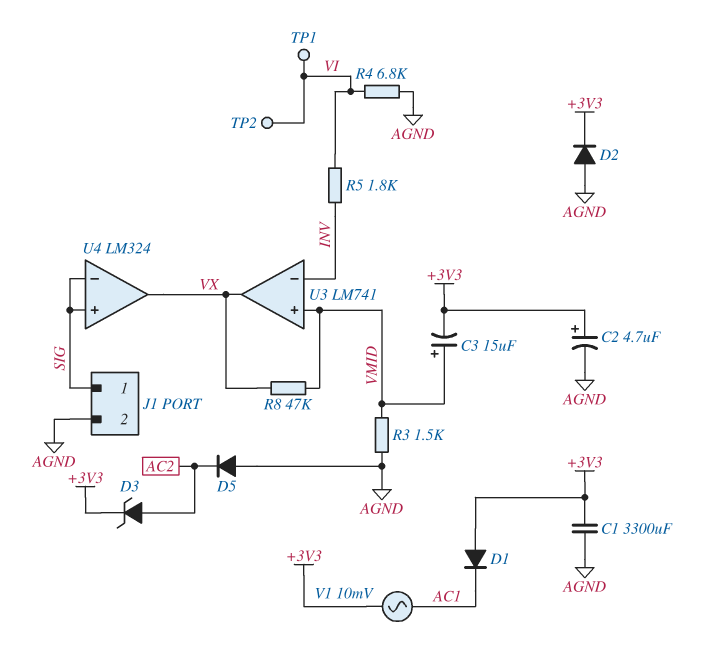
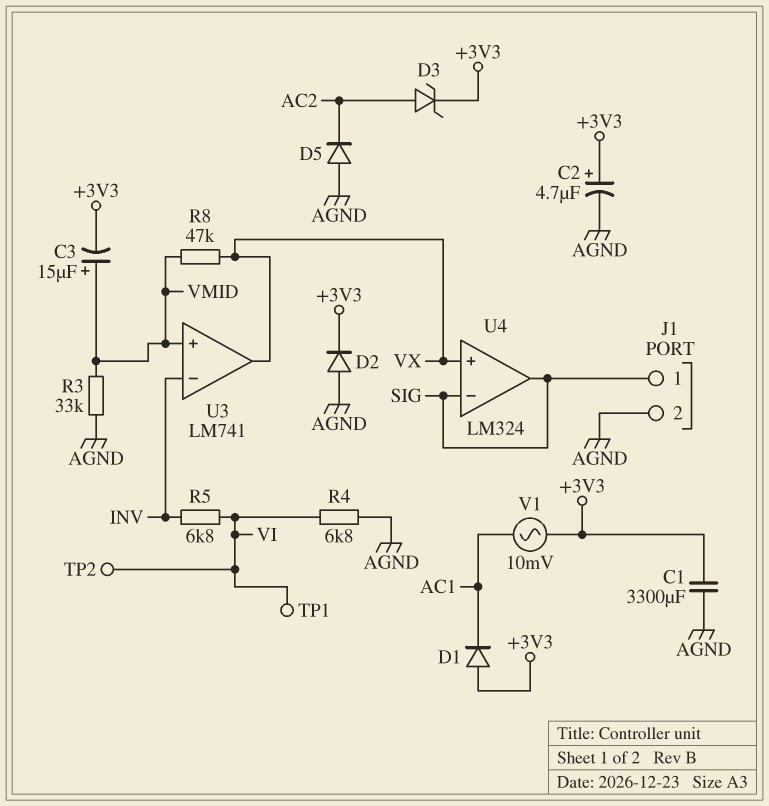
R3: 1.5k (AGND, VMID) -> 33k (AGND, VMID)
R5: 1.8k (INV, VI) -> 6.8k (INV, VI)
U4 pin in+: SIG -> VX
U4 pin out: VX -> SIG

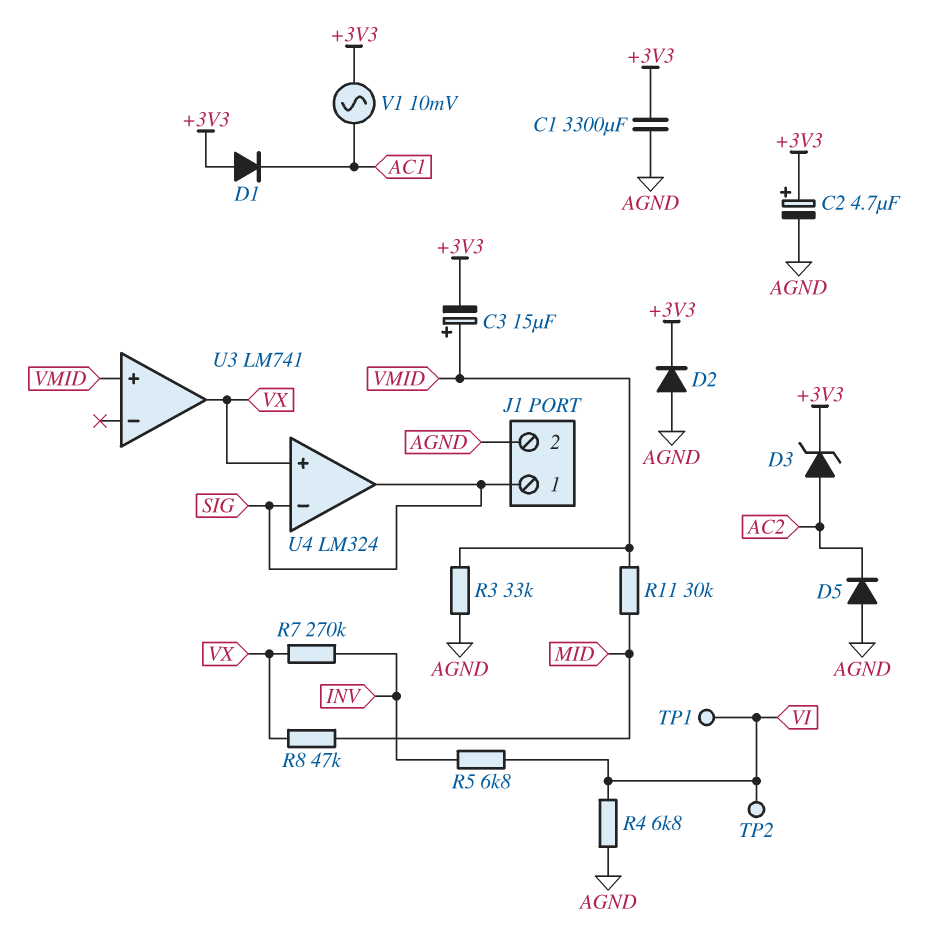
R7: none -> 270k (INV, VX)
R8: 47k (VMID, VX) -> 47k (MID, VX)
R11: none -> 30k (MID, VMID)
U3 pin in-: INV -> none

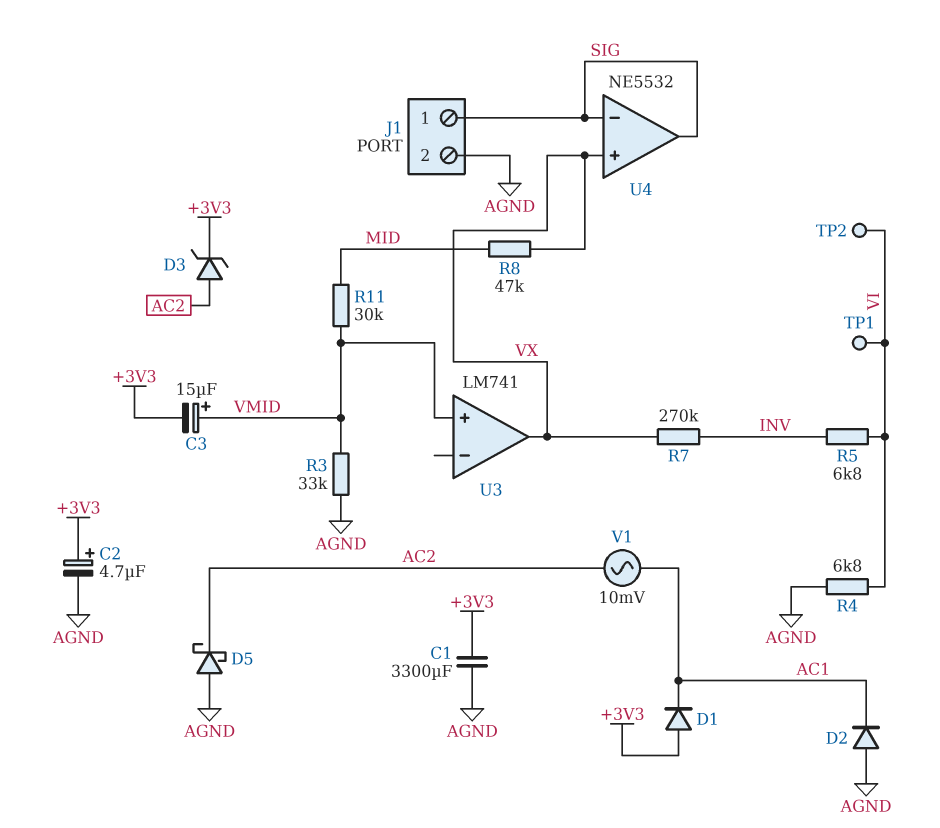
D2: diode (A AGND, K +3V3) -> diode (A AGND, K AC1)
D5: diode (A AGND, K AC2) -> schottky (A AGND, K AC2)
U4: LM324 -> NE5532
V1: AC 10mV (+3V3, AC1) -> AC 10mV (AC1, AC2)

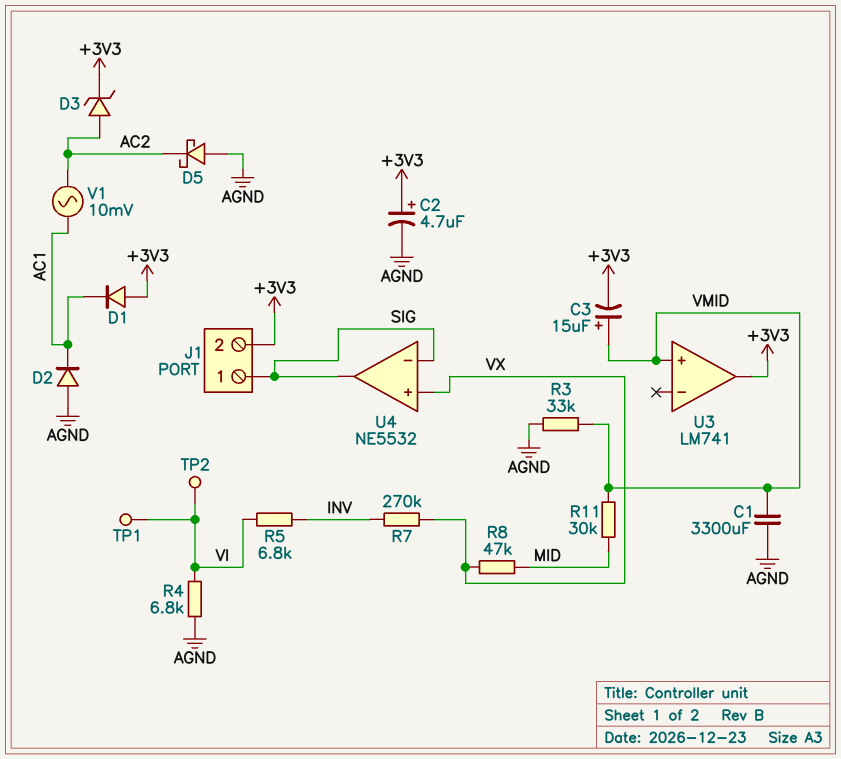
C1: 3300uF (+3V3, AGND) -> 3300uF (AGND, VMID)
J1 pin 2: AGND -> +3V3
U3 pin out: VX -> +3V3

